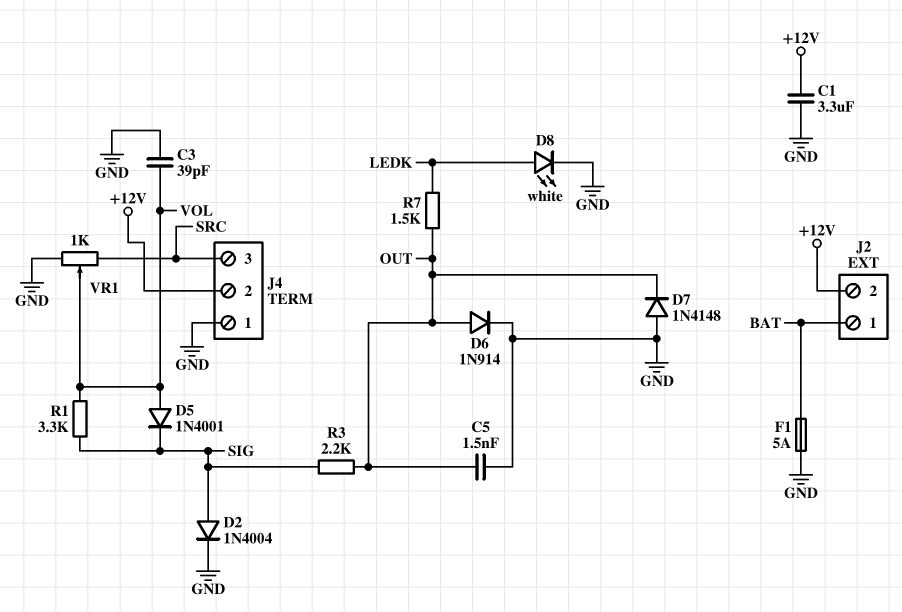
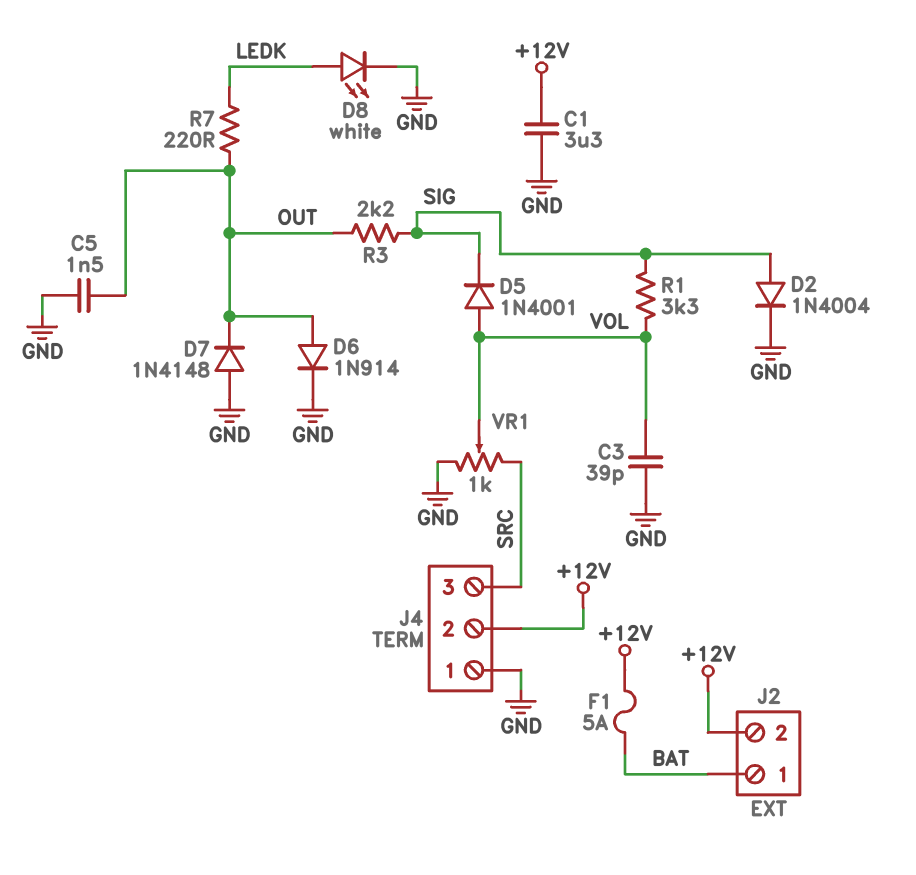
F1: 5A (BAT, GND) -> 5A (+12V, BAT)
R7: 1.5k (LEDK, OUT) -> 220 (LEDK, OUT)

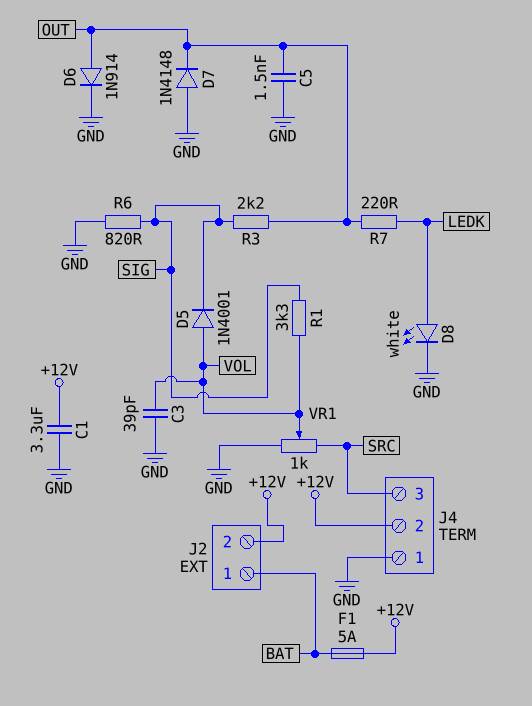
D2: diode 1N4004 (A SIG, K GND) -> none
R6: none -> 820 (GND, SIG)

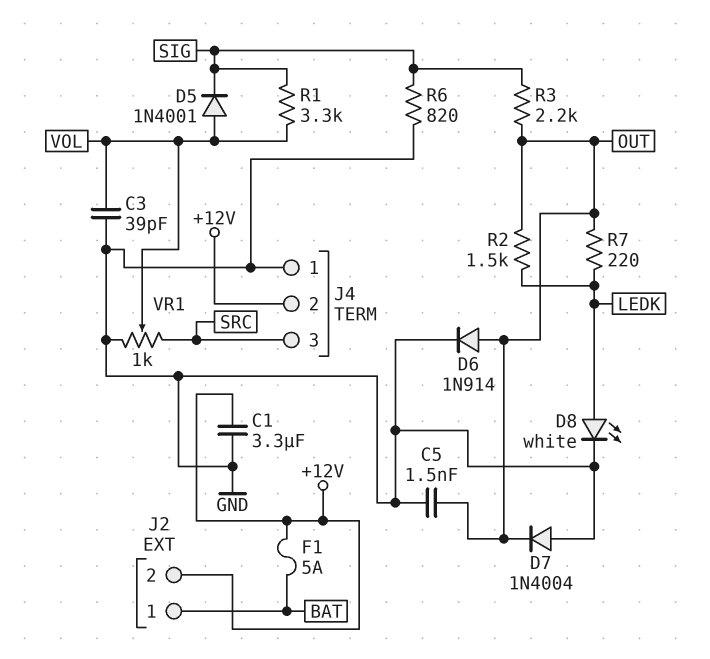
D7: diode 1N4148 (A GND, K OUT) -> diode 1N4004 (A GND, K OUT)
R2: none -> 1.5k (LEDK, OUT)

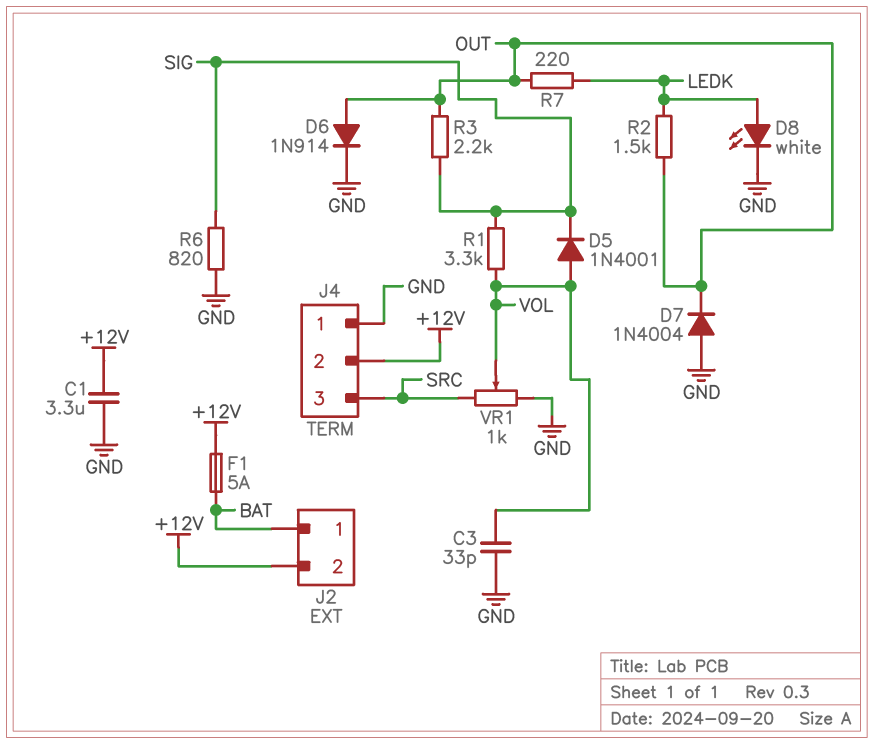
C3: 39pF (GND, VOL) -> 33pF (GND, VOL)
C5: 1.5nF (GND, OUT) -> none

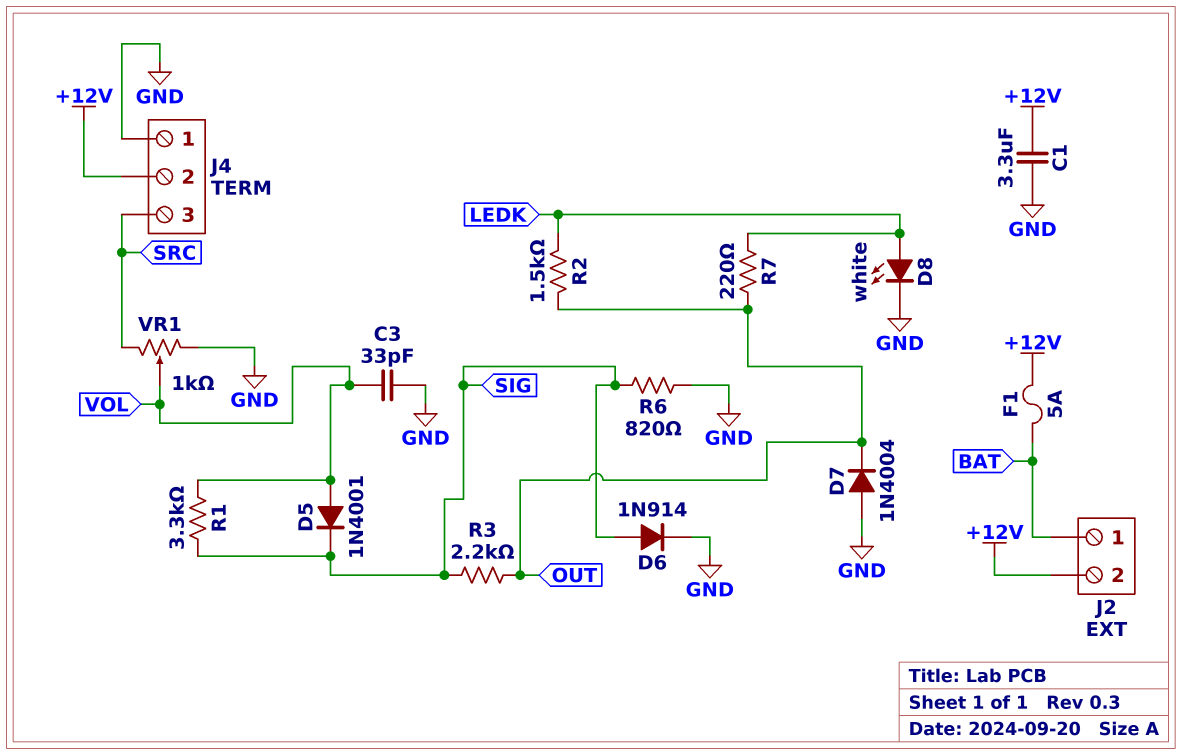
D6: diode 1N914 (A OUT, K GND) -> diode 1N914 (A SIG, K GND)

